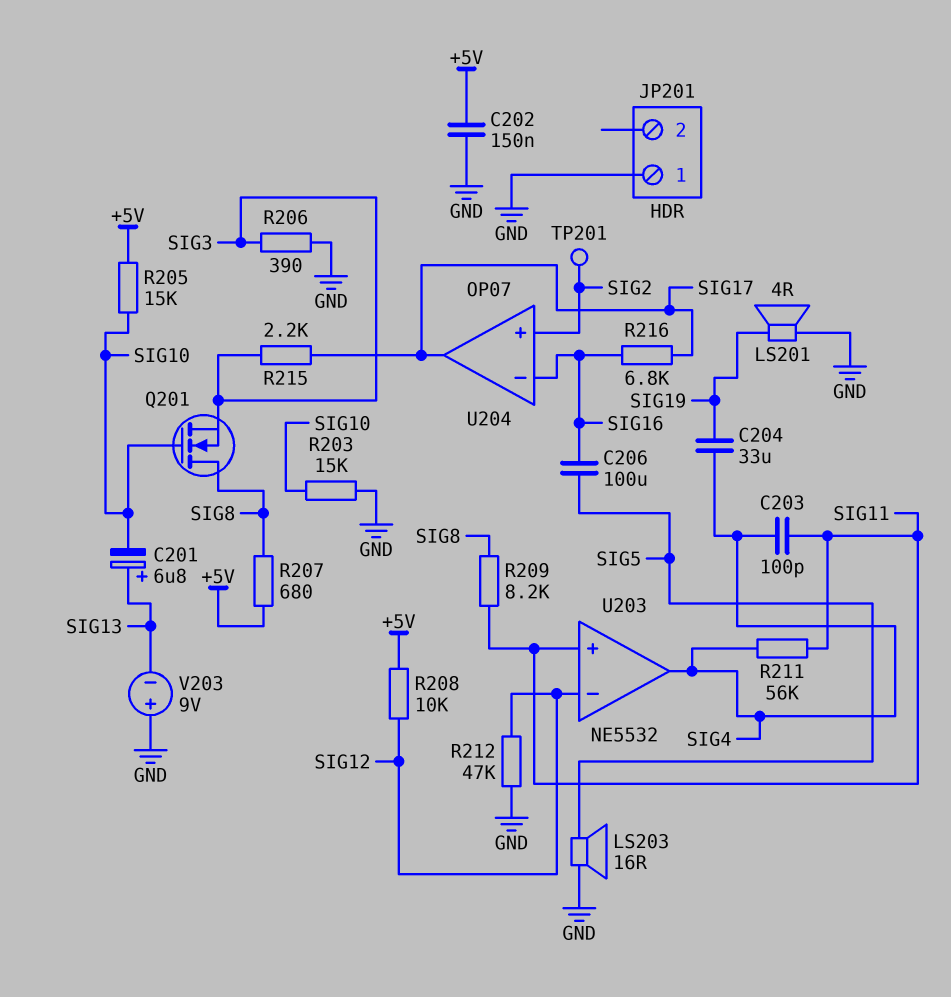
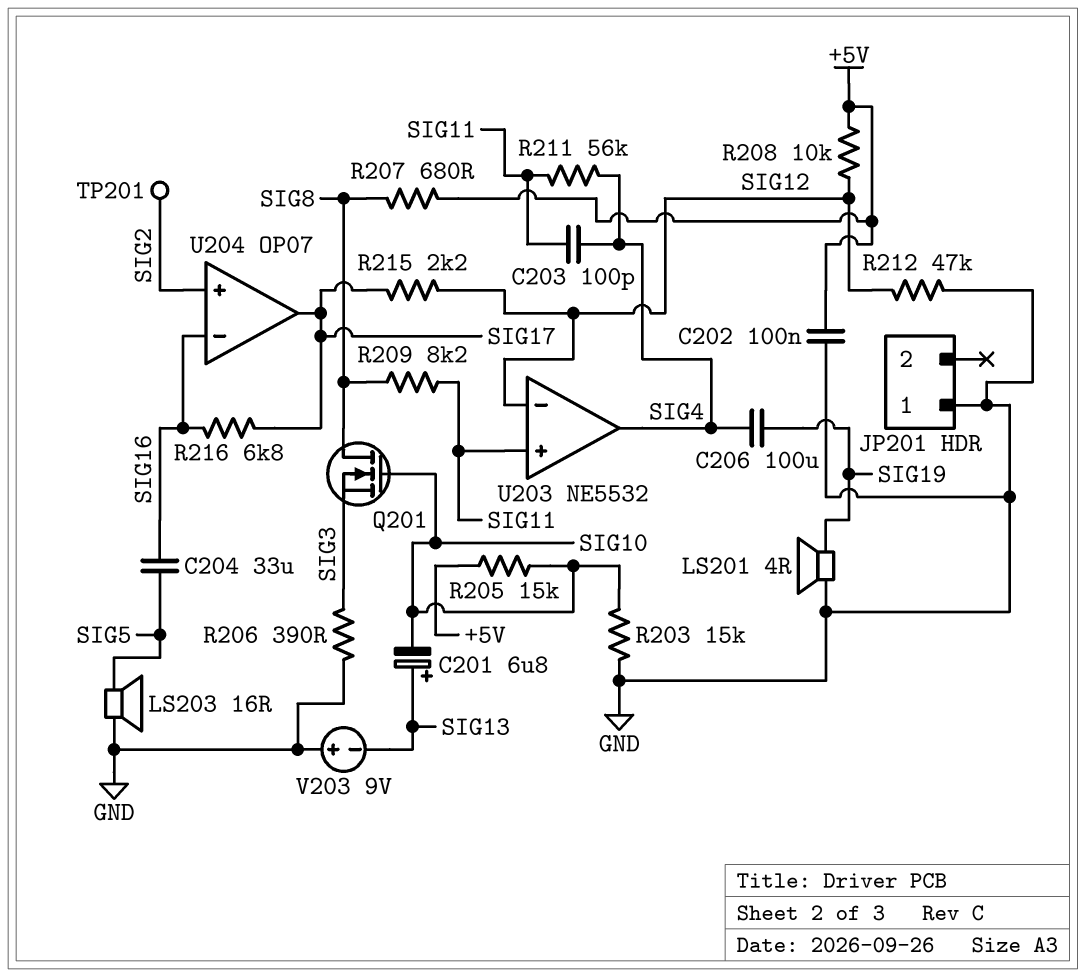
C202: 150nF (+5V, GND) -> 100nF (+5V, GND)
C204: 33uF (SIG4, SIG19) -> 33uF (SIG5, SIG16)
C206: 100uF (SIG5, SIG16) -> 100uF (SIG4, SIG19)
R215: 2.2k (SIG3, SIG17) -> 2.2k (SIG12, SIG17)

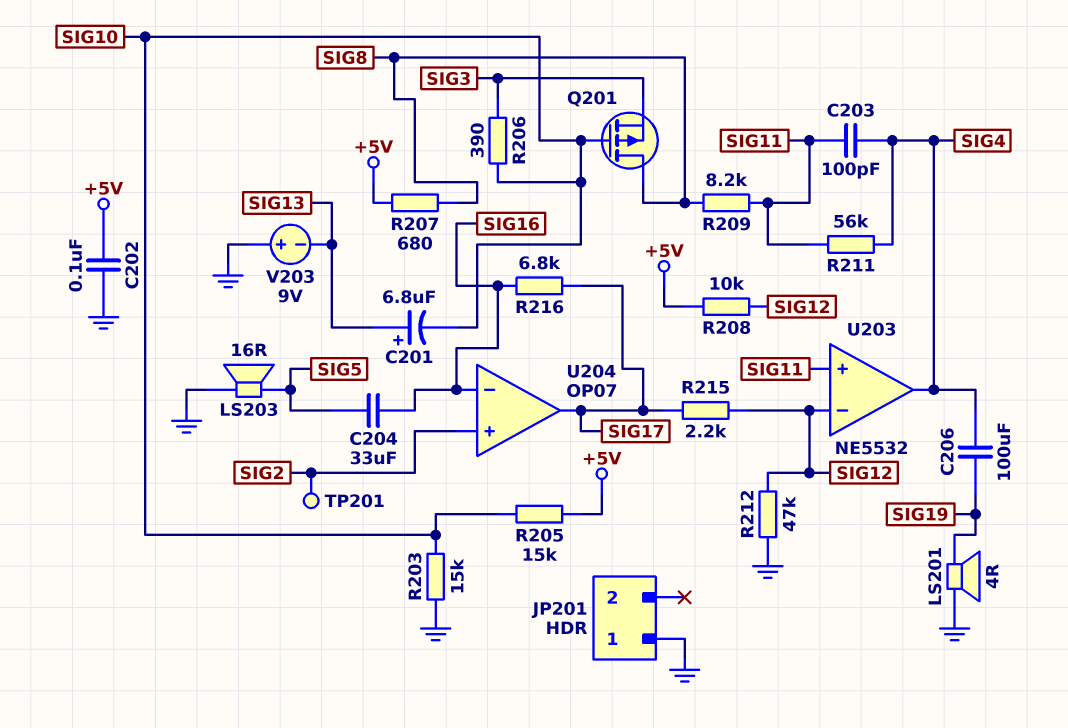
Q201: NMOS (G SIG10, D SIG8, S SIG3) -> PMOS (G SIG10, D SIG8, S SIG3)
R206: 390 (GND, SIG3) -> 390 (SIG3, SIG10)

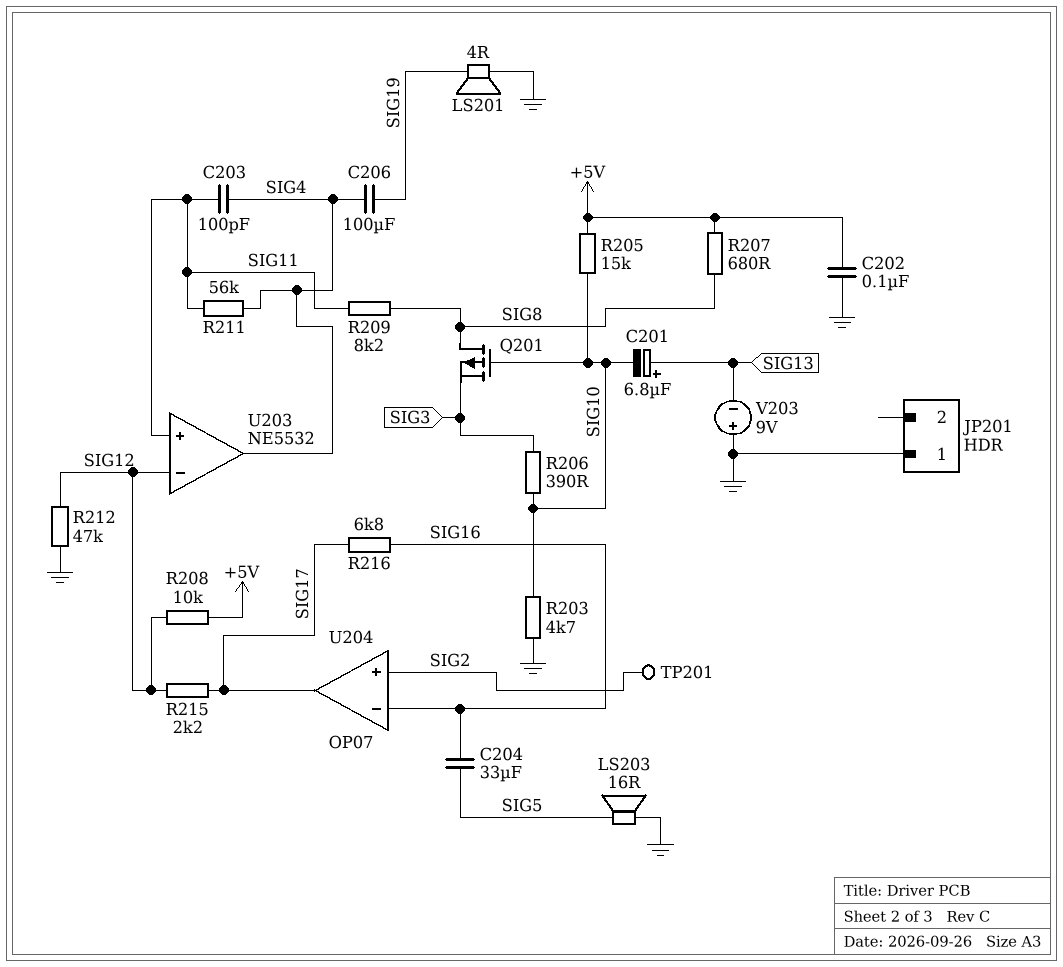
R203: 15k (GND, SIG10) -> 4.7k (GND, SIG10)

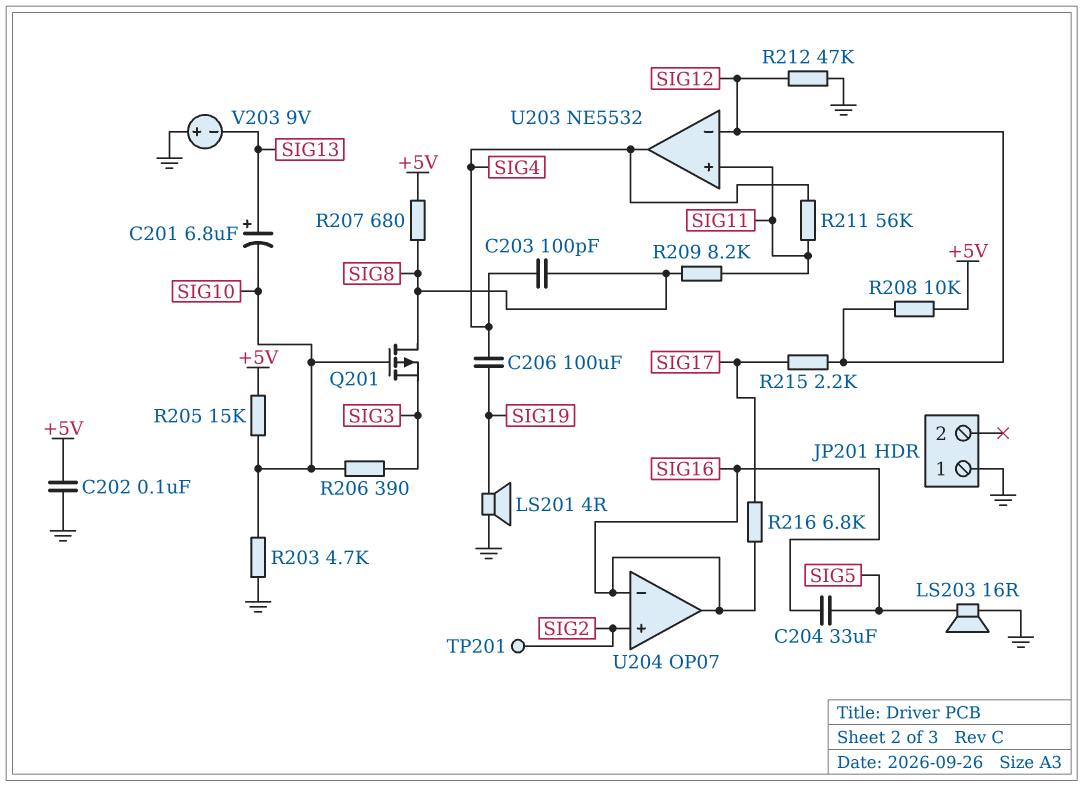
C203: 100pF (SIG4, SIG11) -> 100pF (SIG4, SIG8)
U204 pin out: SIG17 -> SIG16

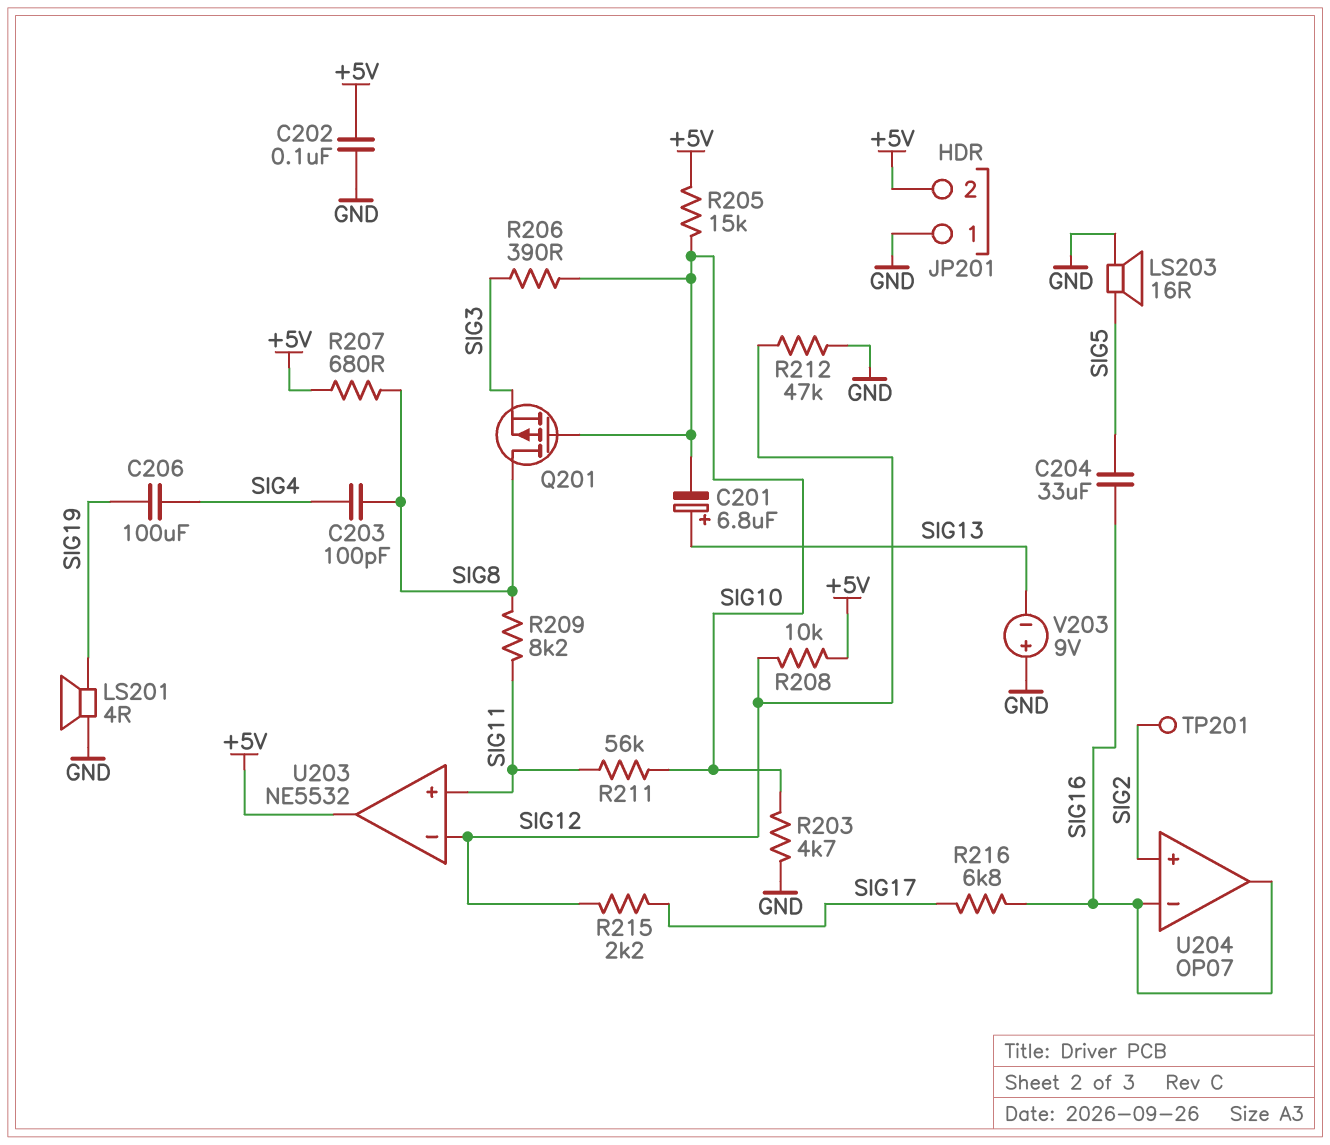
JP201 pin 2: none -> +5V
R211: 56k (SIG4, SIG11) -> 56k (SIG10, SIG11)
U203 pin out: SIG4 -> +5V

